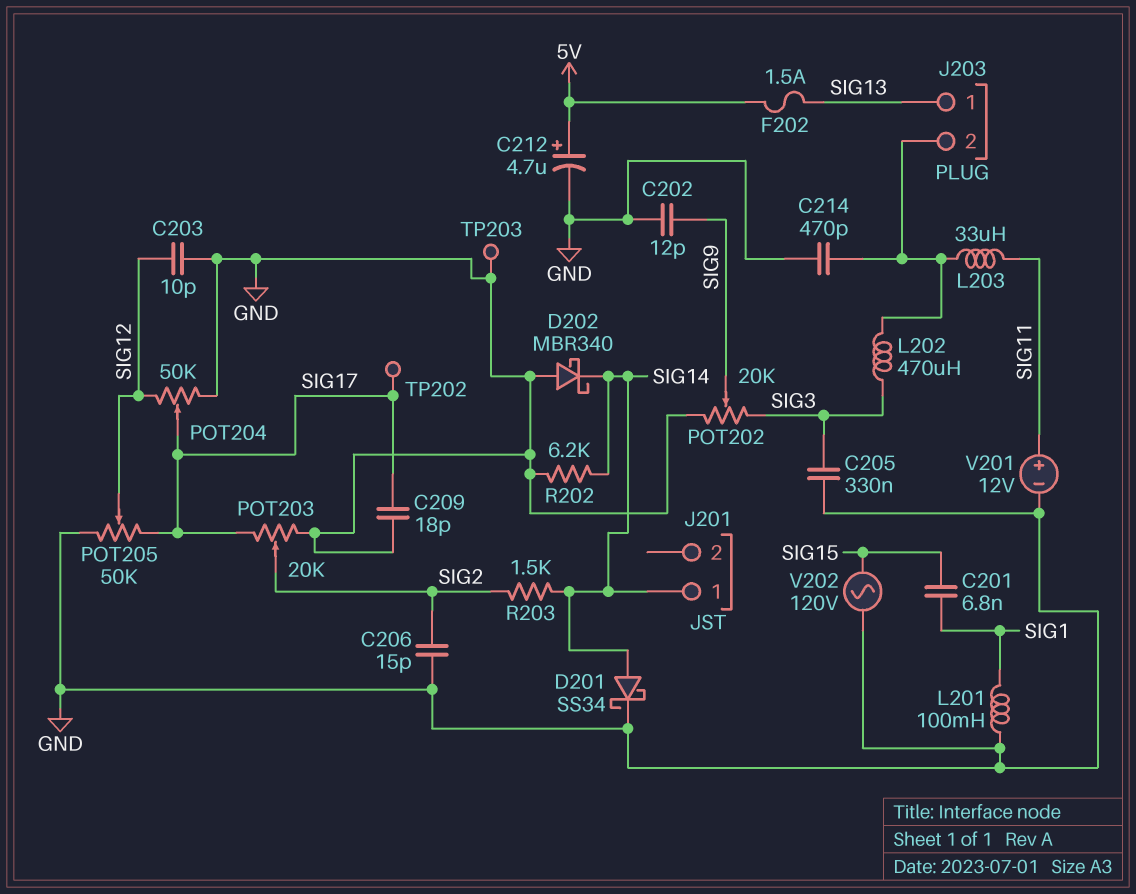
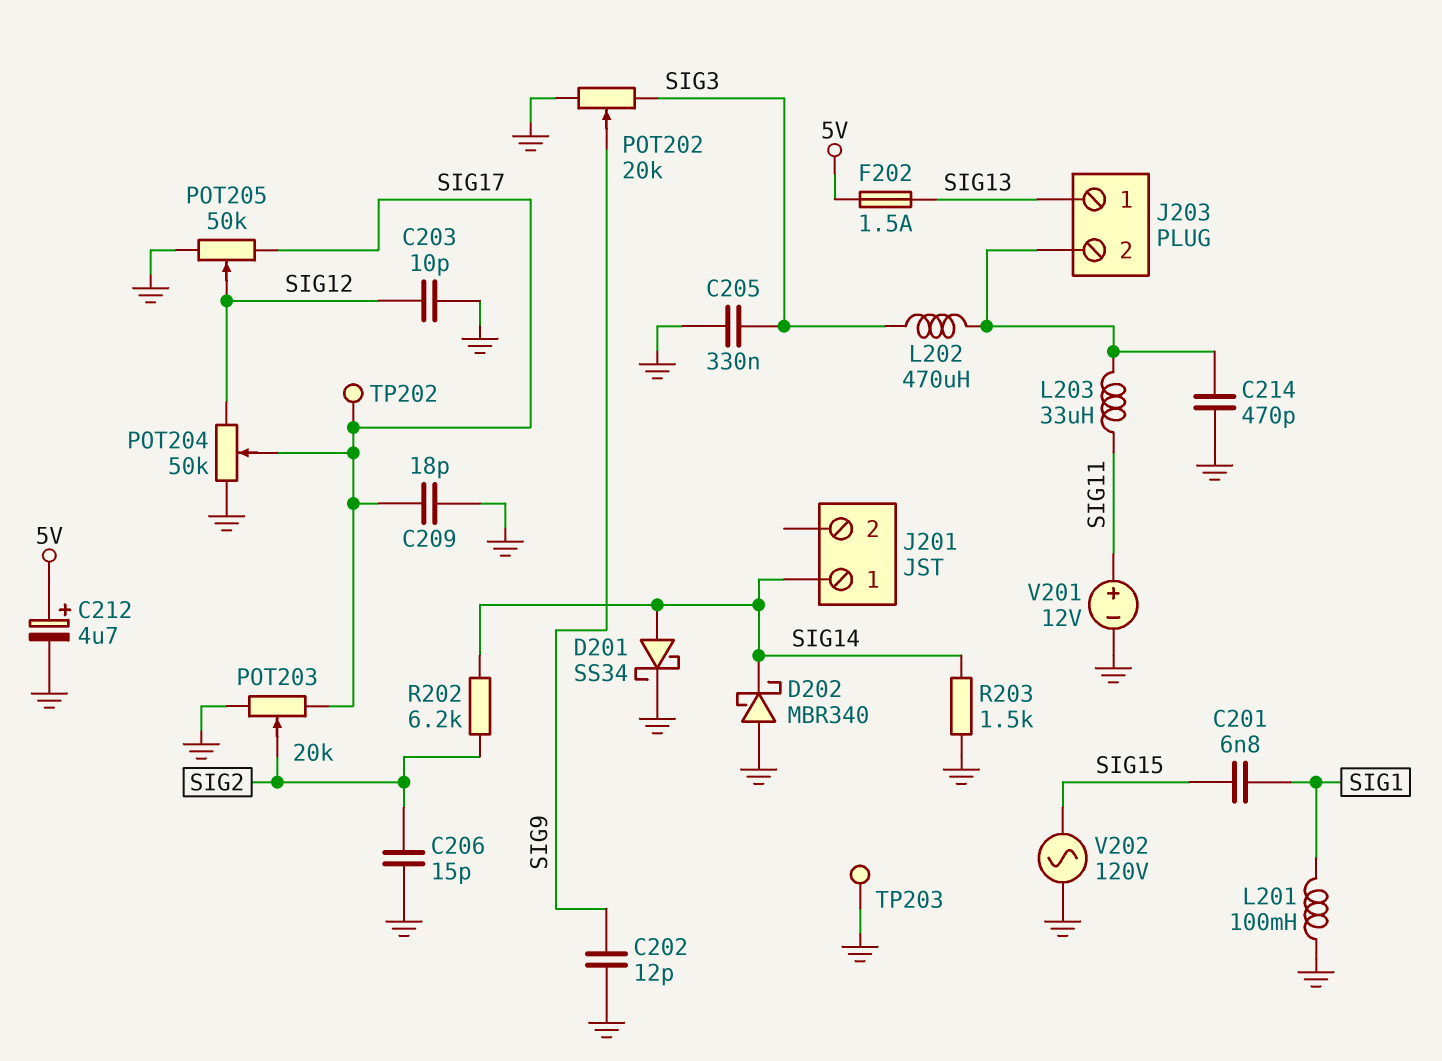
R202: 6.2k (GND, SIG14) -> 6.2k (SIG2, SIG14)
R203: 1.5k (SIG2, SIG14) -> 1.5k (GND, SIG14)

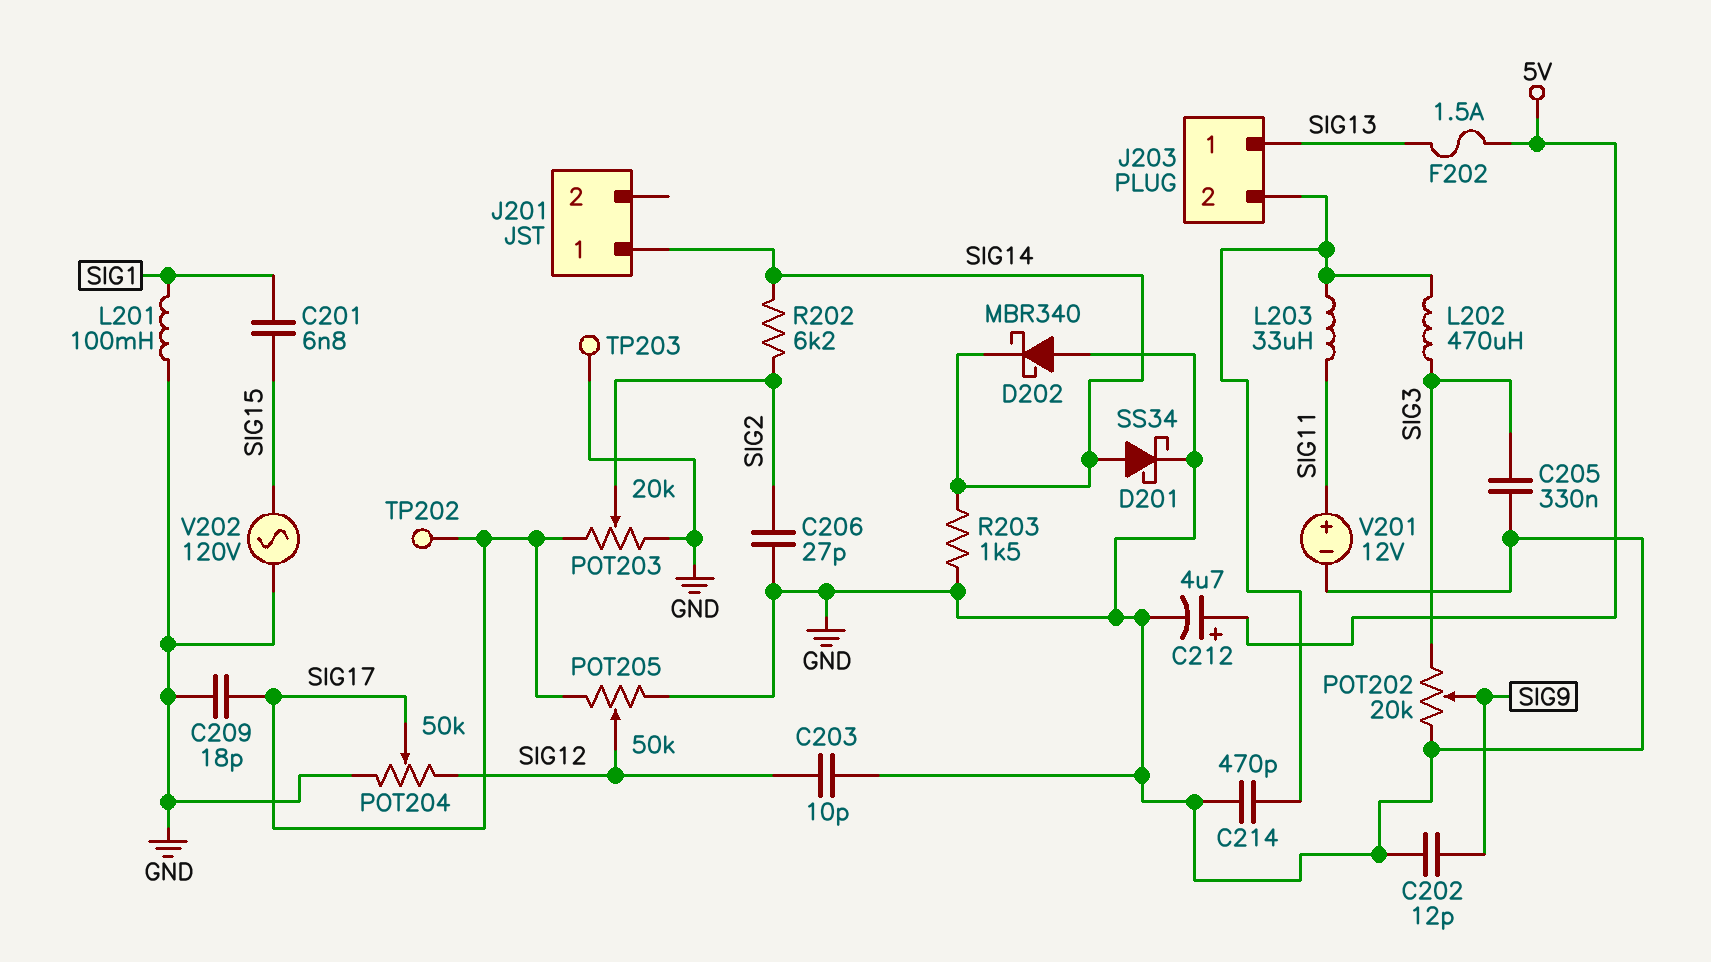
C206: 15pF (GND, SIG2) -> 27pF (GND, SIG2)

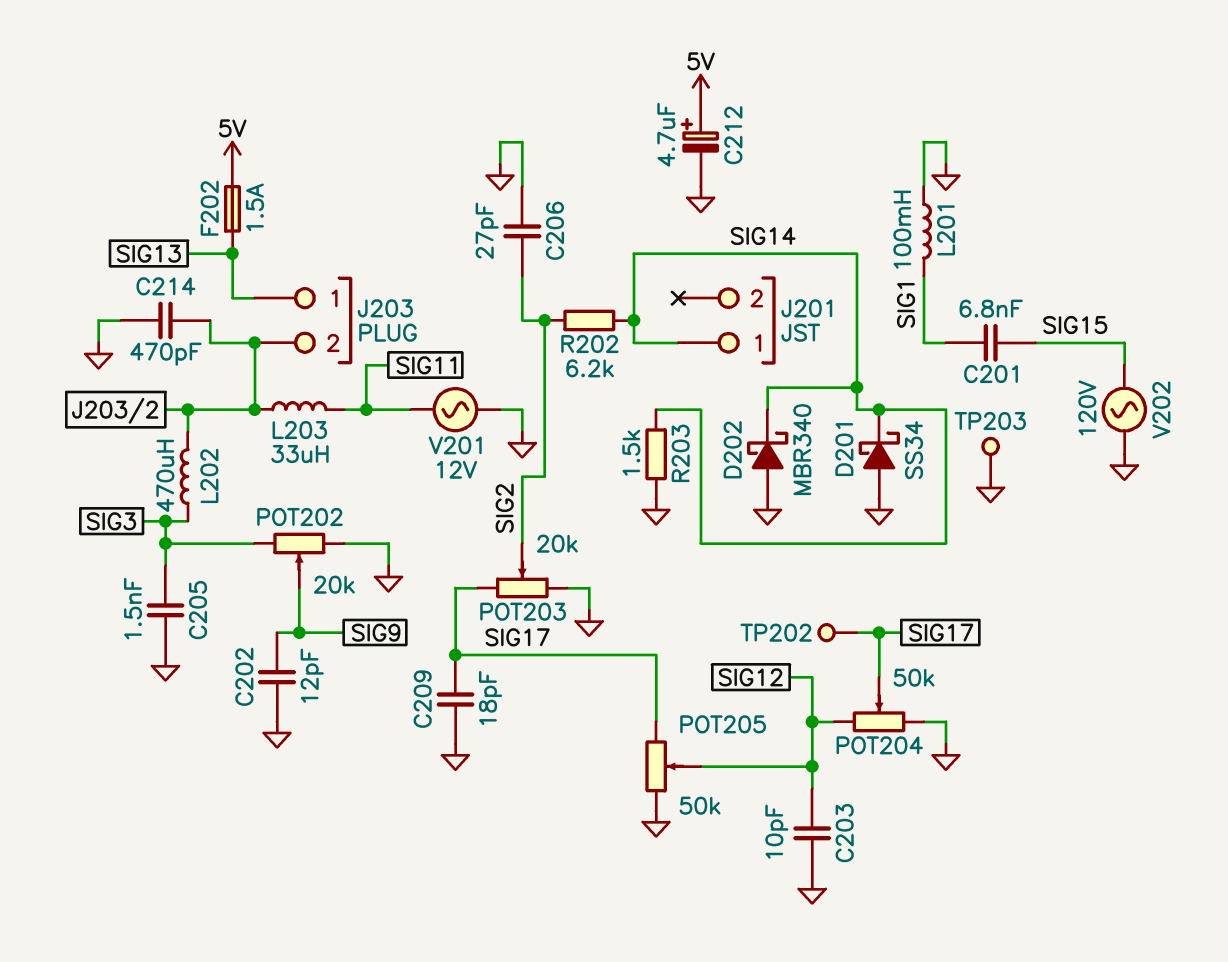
C205: 330nF (GND, SIG3) -> 1.5nF (GND, SIG3)
D201: schottky SS34 (A SIG14, K GND) -> schottky SS34 (A GND, K SIG14)
V201: 12V (plus SIG11, minus GND) -> AC 12V (GND, SIG11)

